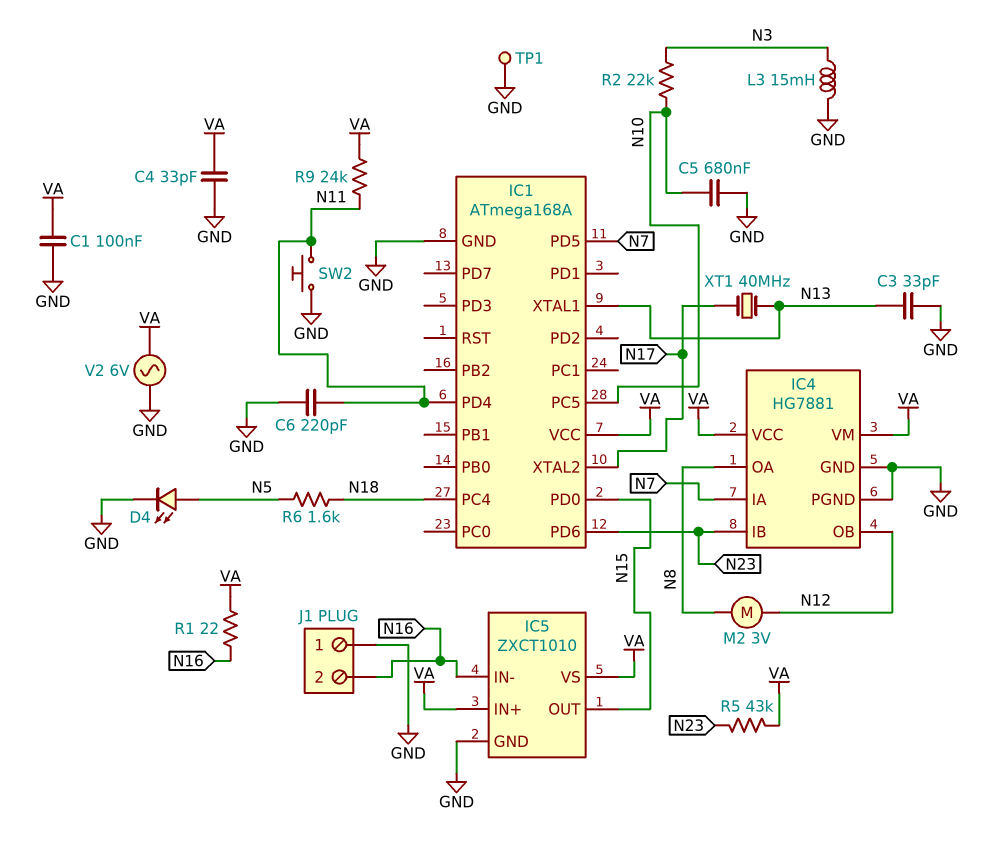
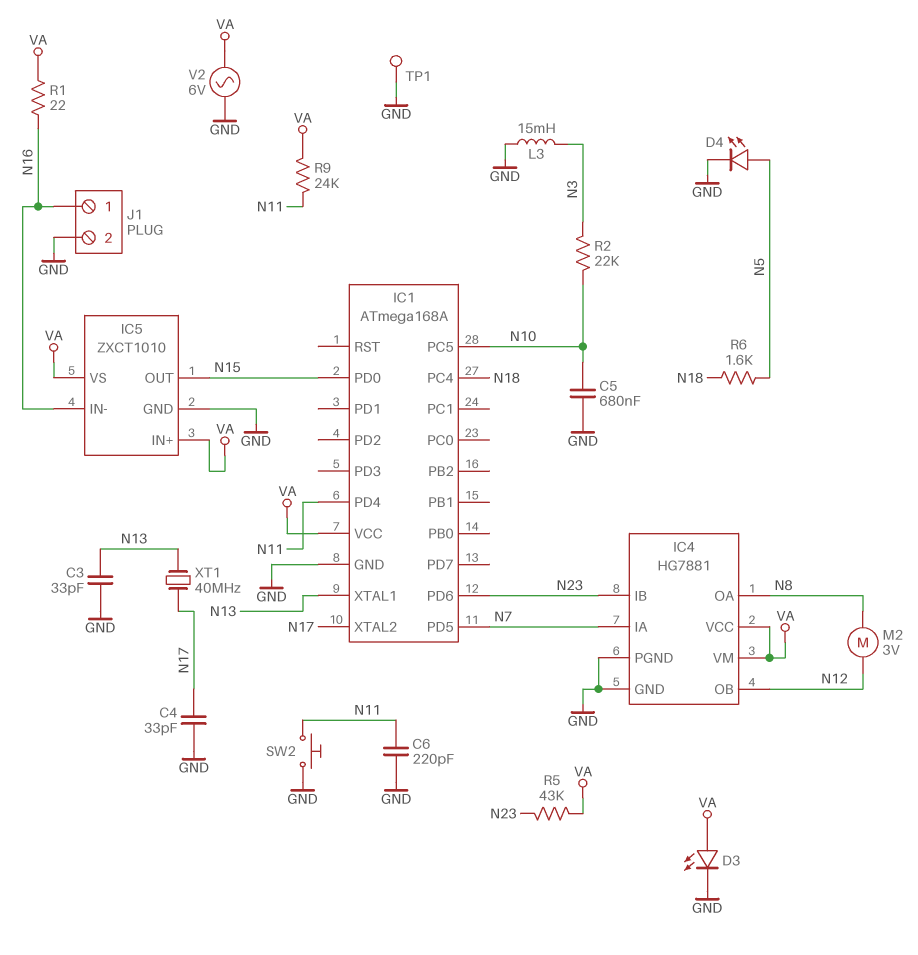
C1: 100nF (GND, VA) -> none
C4: 33pF (GND, VA) -> 33pF (GND, N17)
D3: none -> LED (A VA, K GND)
J1 pin 1: GND -> N16
J1 pin 2: N16 -> GND

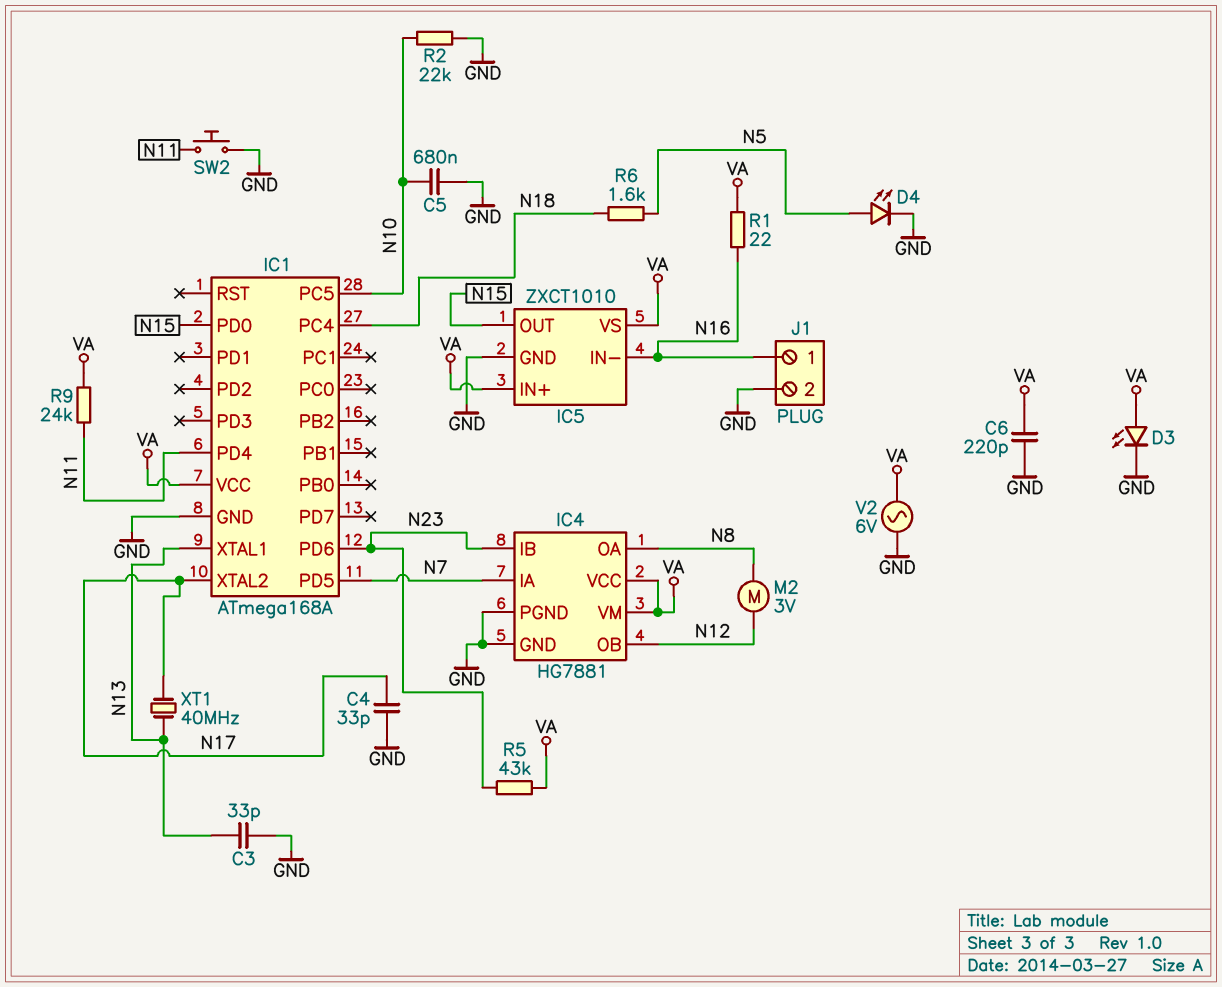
C6: 220pF (GND, N11) -> 220pF (GND, VA)
L3: 15mH (GND, N3) -> none
R2: 22k (N3, N10) -> 22k (GND, N10)
TP1: test point (GND) -> none

